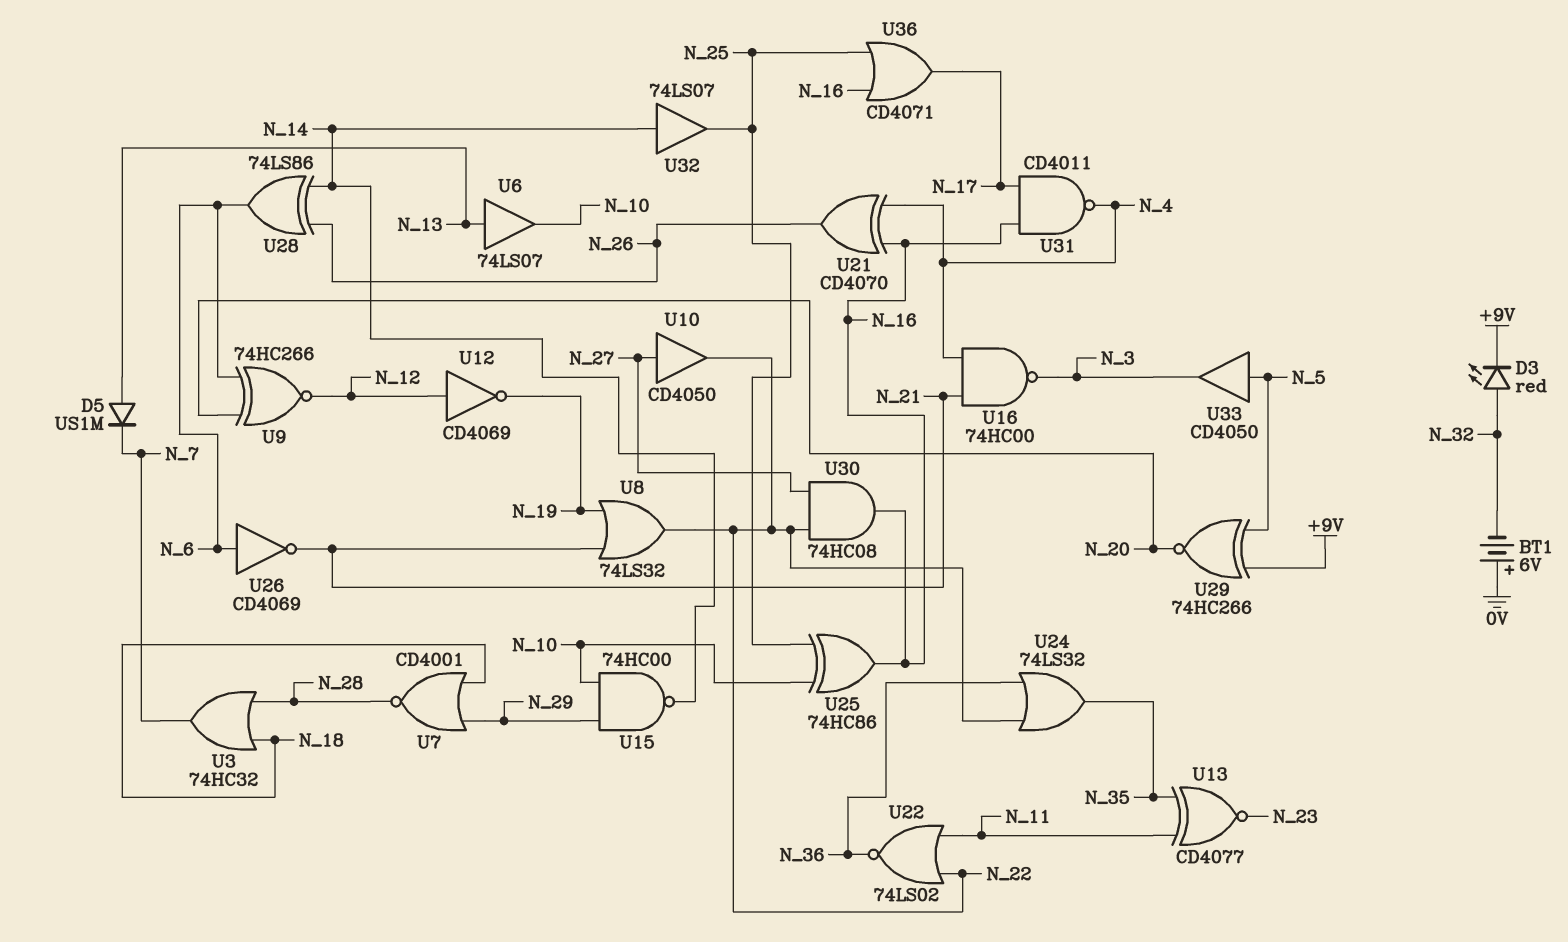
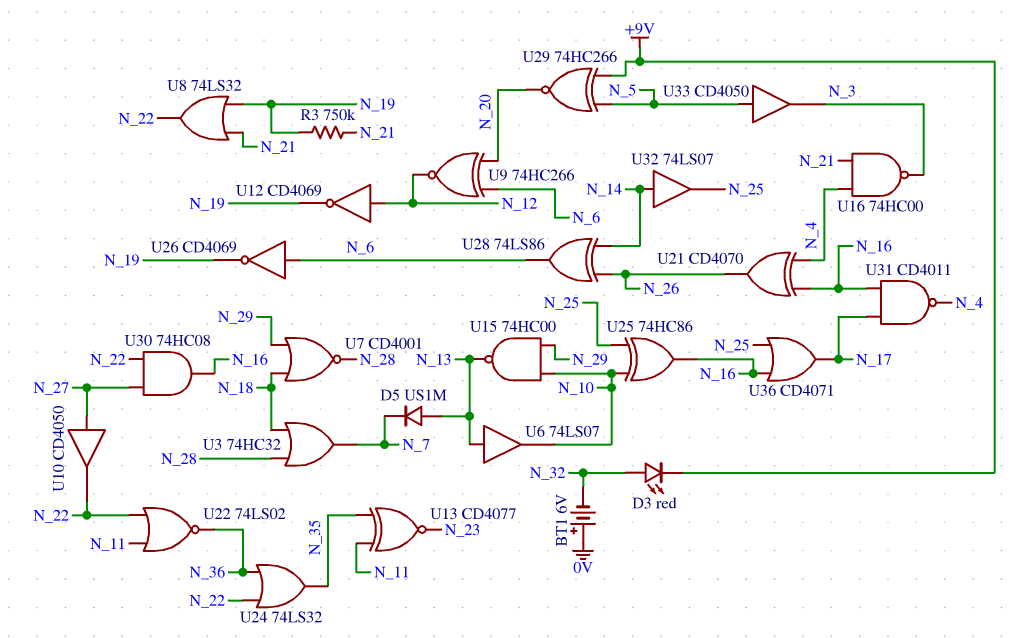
R3: none -> 750k (N_19, N_21)
U15: NAND 74HC00 (in N_10, in N_29, out N_14) -> NAND 74HC00 (in N_10, in N_29, out N_13)
U26: NOT CD4069 (in N_6, out N_21) -> NOT CD4069 (in N_6, out N_19)

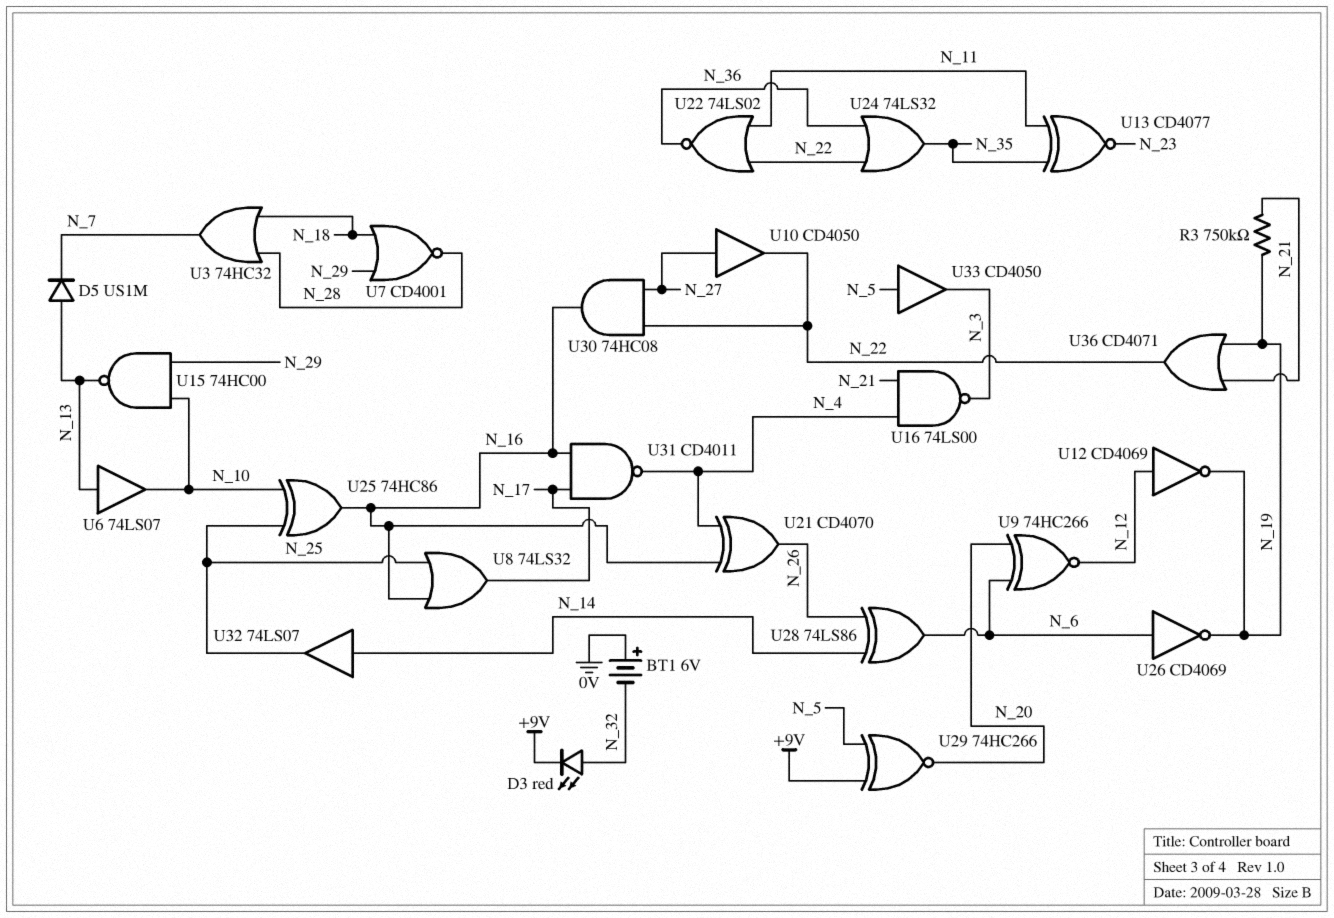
U8: OR 74LS32 (in N_19, in N_21, out N_22) -> OR 74LS32 (in N_16, in N_25, out N_17)
U16: NAND 74HC00 (in N_4, in N_21, out N_3) -> NAND 74LS00 (in N_4, in N_21, out N_3)
U36: OR CD4071 (in N_16, in N_25, out N_17) -> OR CD4071 (in N_19, in N_21, out N_22)

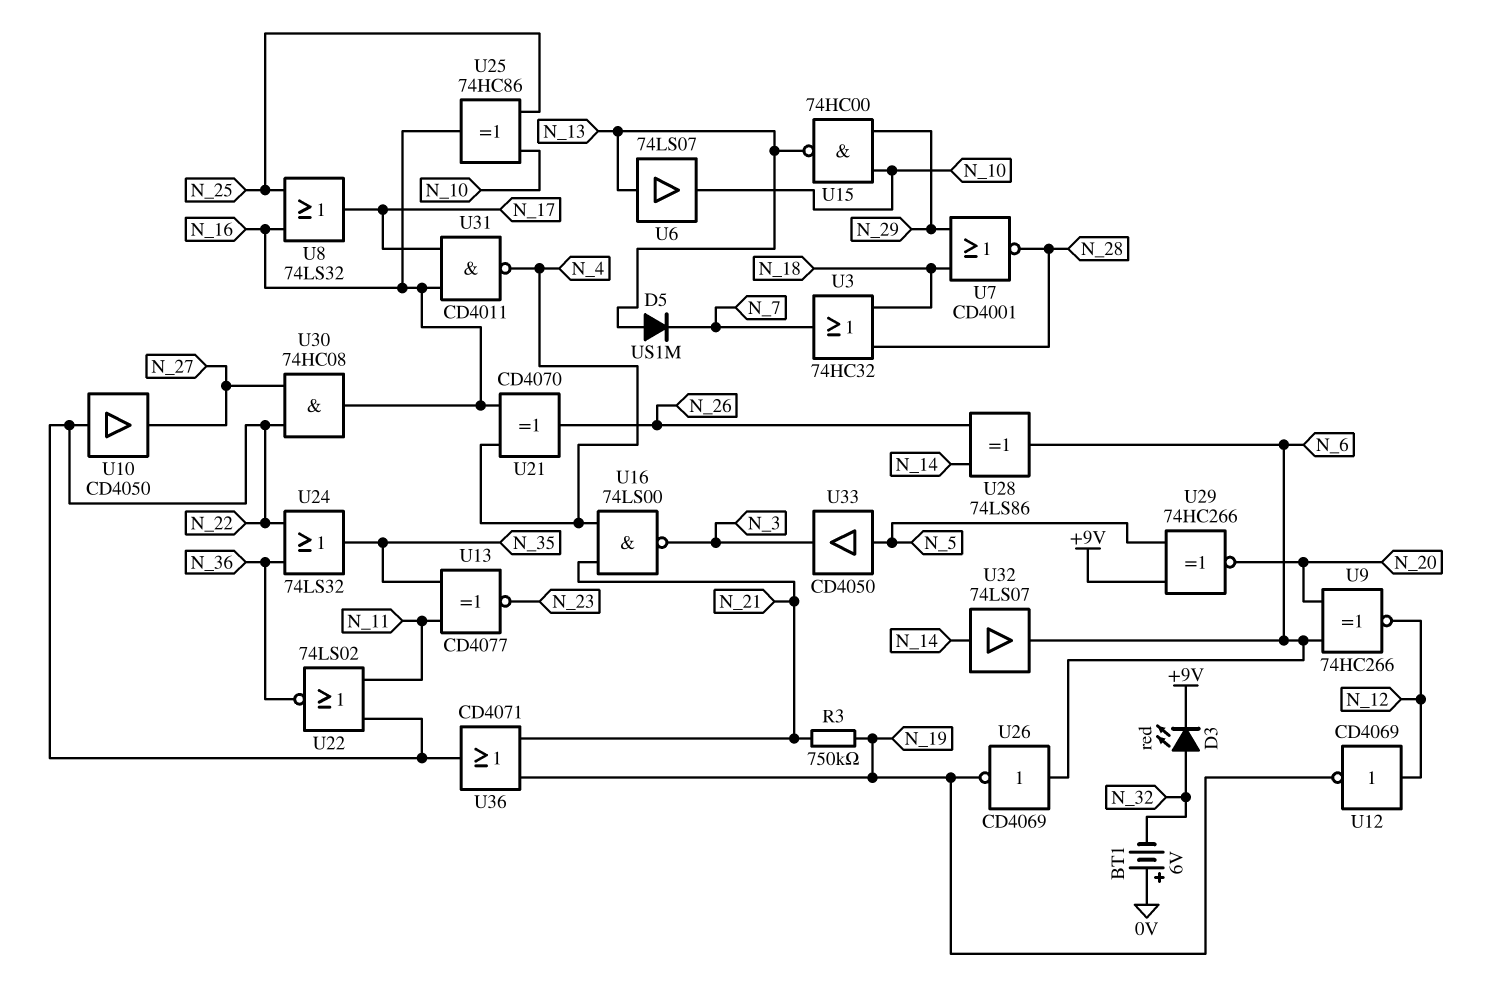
U10: buffer CD4050 (in N_27, out N_22) -> buffer CD4050 (in N_22, out N_27)
U32: buffer 74LS07 (in N_14, out N_25) -> buffer 74LS07 (in N_14, out N_6)

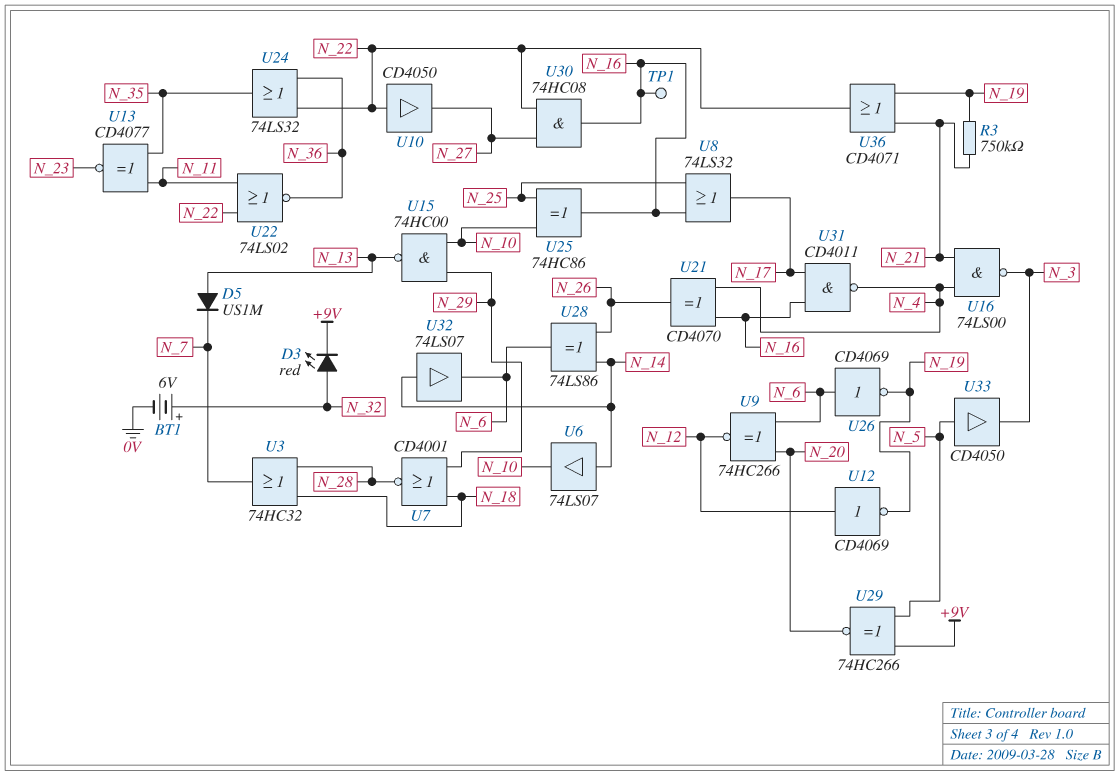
BT1: 6V (plus 0V, minus N_32) -> 6V (plus N_32, minus 0V)
TP1: none -> test point (N_16)
U6: buffer 74LS07 (in N_13, out N_10) -> buffer 74LS07 (in N_14, out N_10)

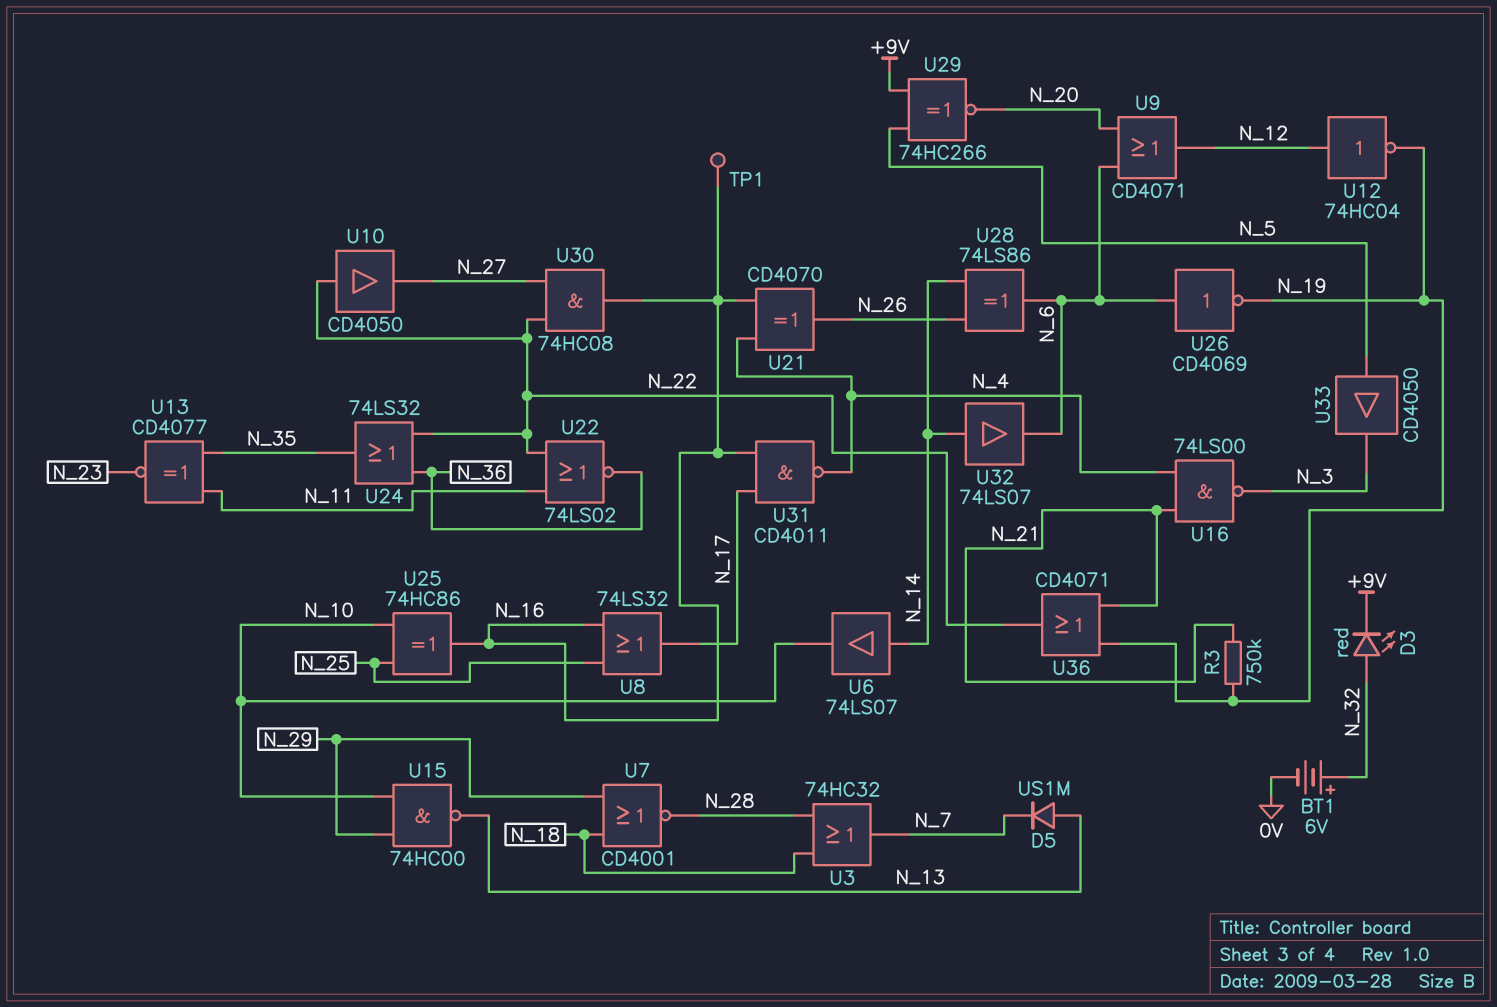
U9: XNOR 74HC266 (in N_6, in N_20, out N_12) -> OR CD4071 (in N_6, in N_20, out N_12)
U12: NOT CD4069 (in N_12, out N_19) -> NOT 74HC04 (in N_12, out N_19)

